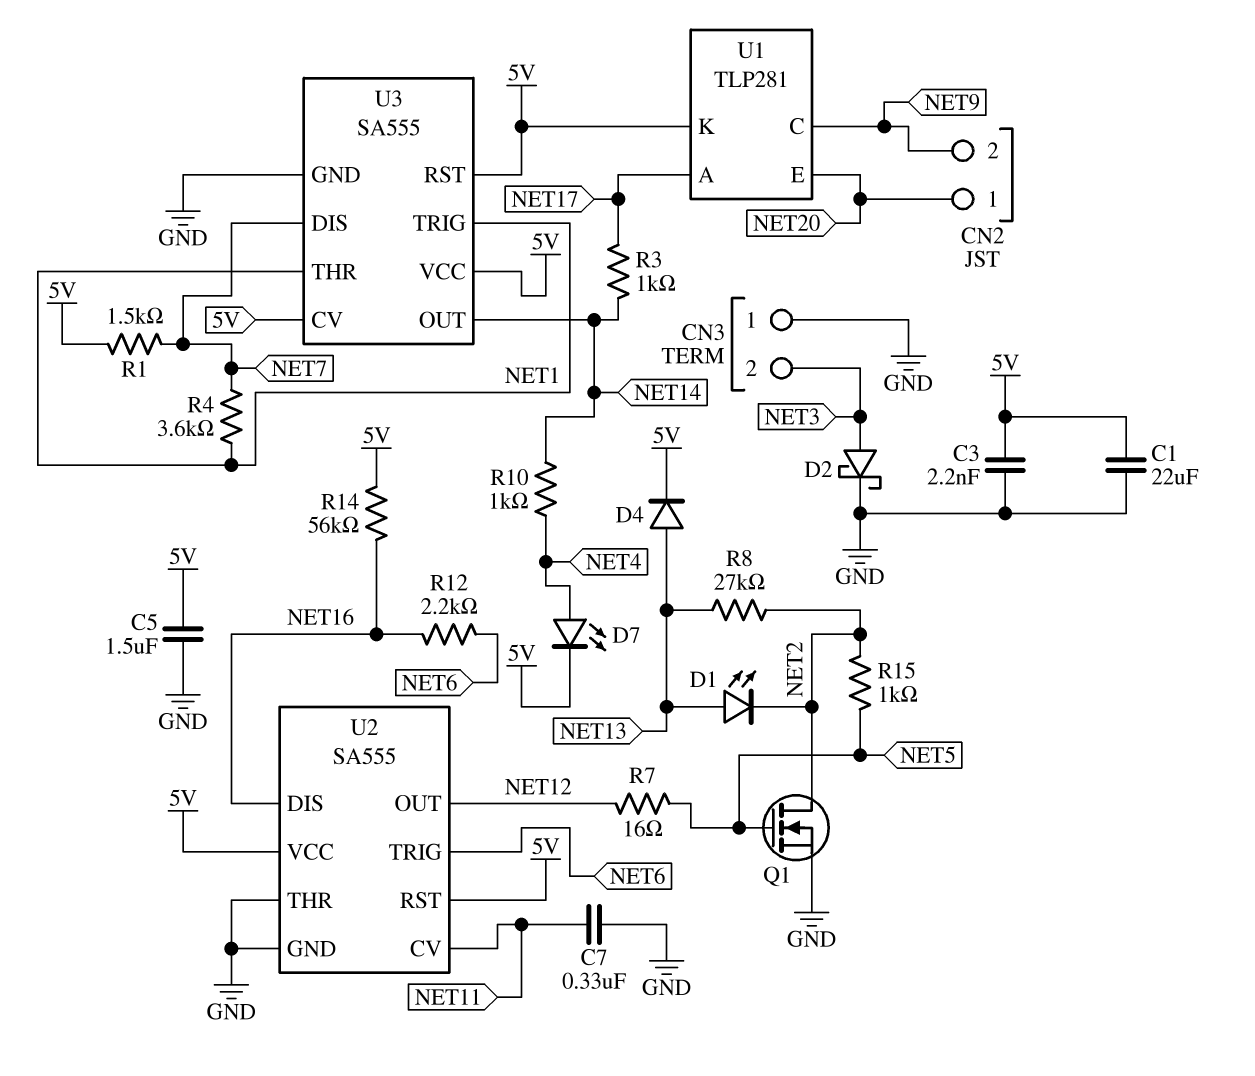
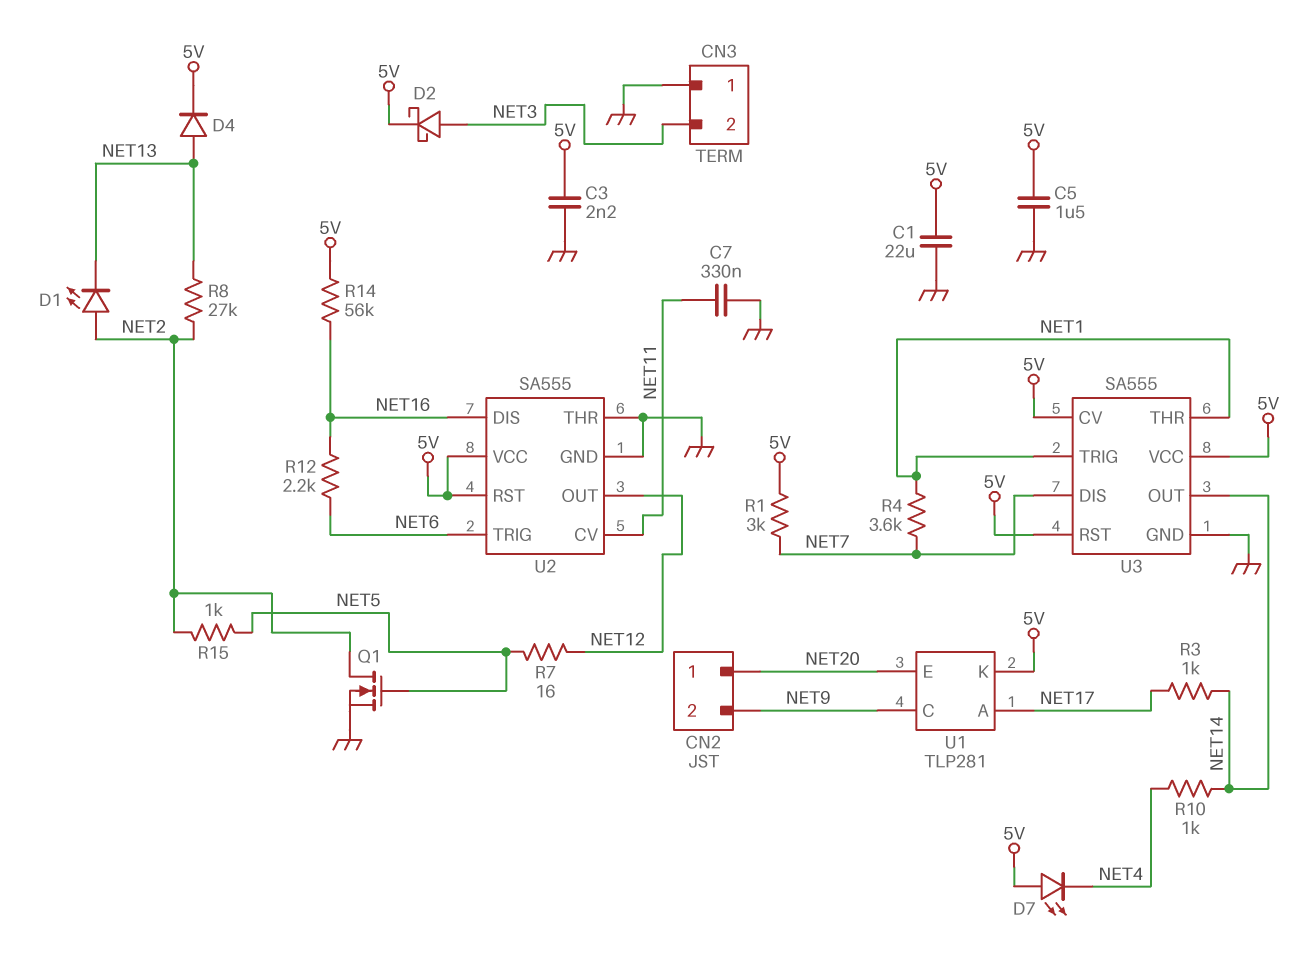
D1: LED (A NET13, K NET2) -> LED (A NET2, K NET13)
D2: schottky (A NET3, K GND) -> schottky (A NET3, K 5V)
D7: LED (A NET4, K 5V) -> LED (A 5V, K NET4)
R1: 1.5k (5V, NET7) -> 3k (5V, NET7)

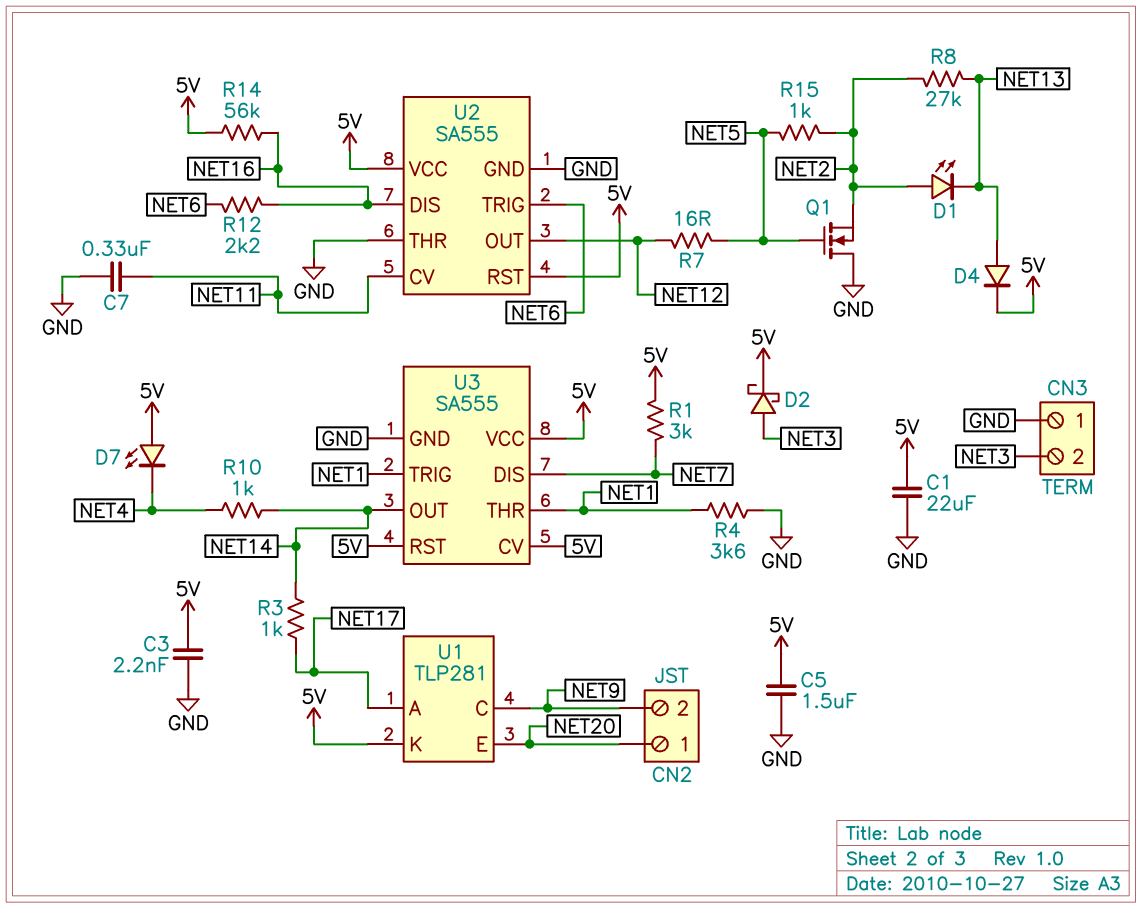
Q1: NMOS (G NET5, D NET2, S GND) -> NMOS (G NET5, D GND, S NET2)
R4: 3.6k (NET1, NET7) -> 3.6k (GND, NET1)

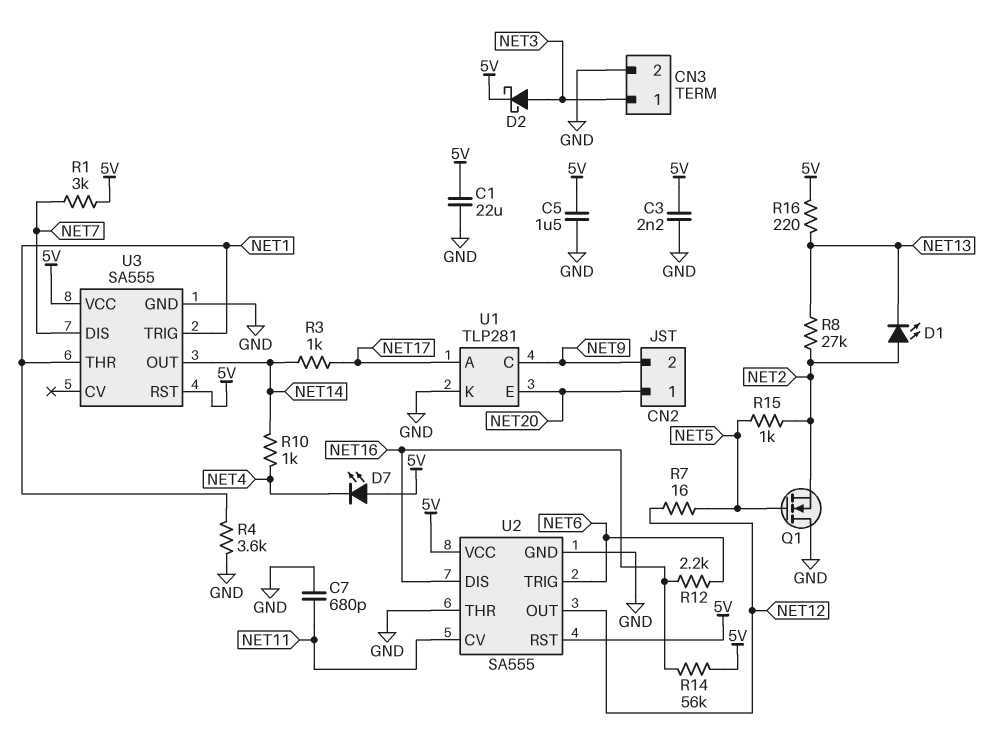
C7: 330nF (GND, NET11) -> 680pF (GND, NET11)
CN3 pin 1: GND -> NET3
CN3 pin 2: NET3 -> GND
D4: diode (A NET13, K 5V) -> none
R16: none -> 220 (5V, NET13)
U1 pin K: 5V -> GND
U3 pin CV: 5V -> none

